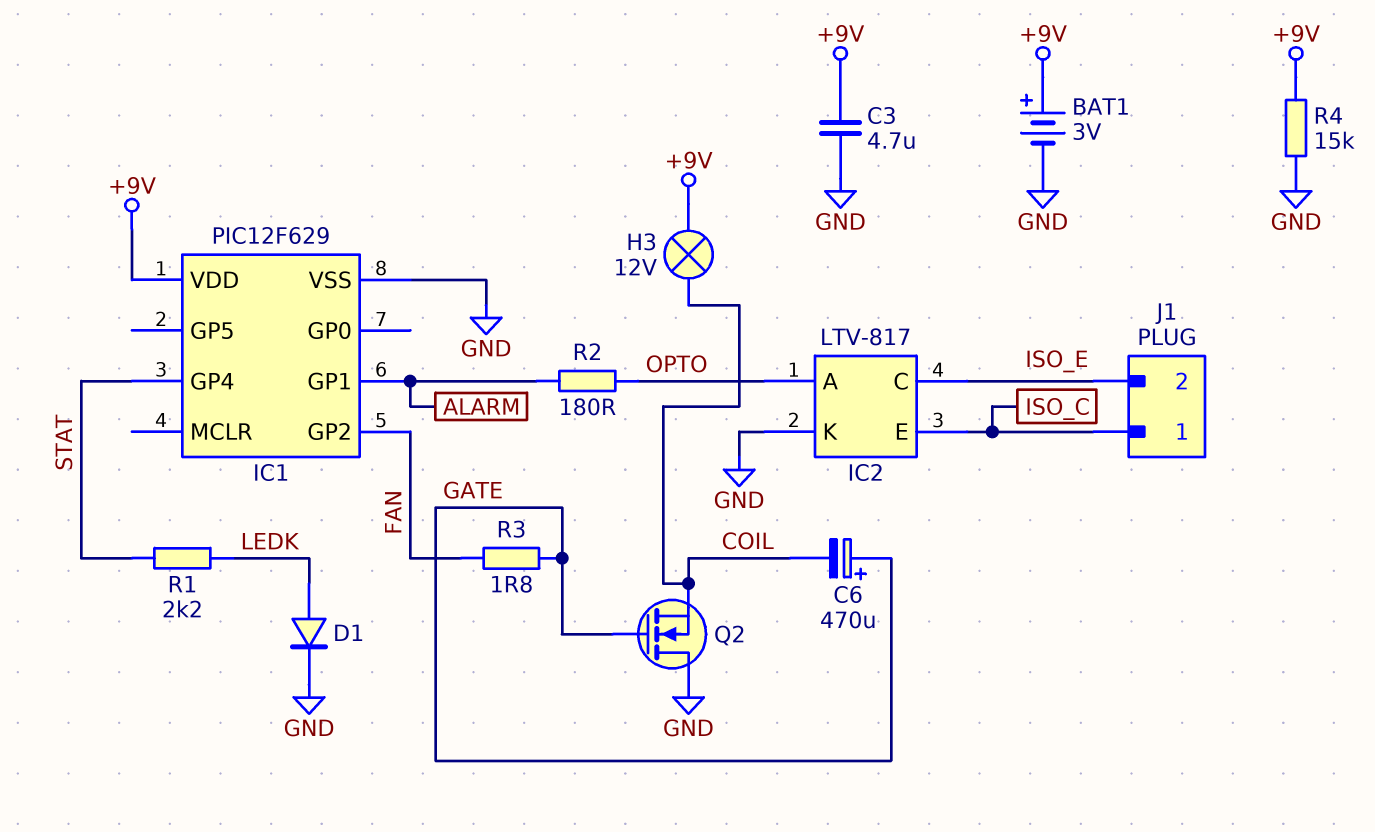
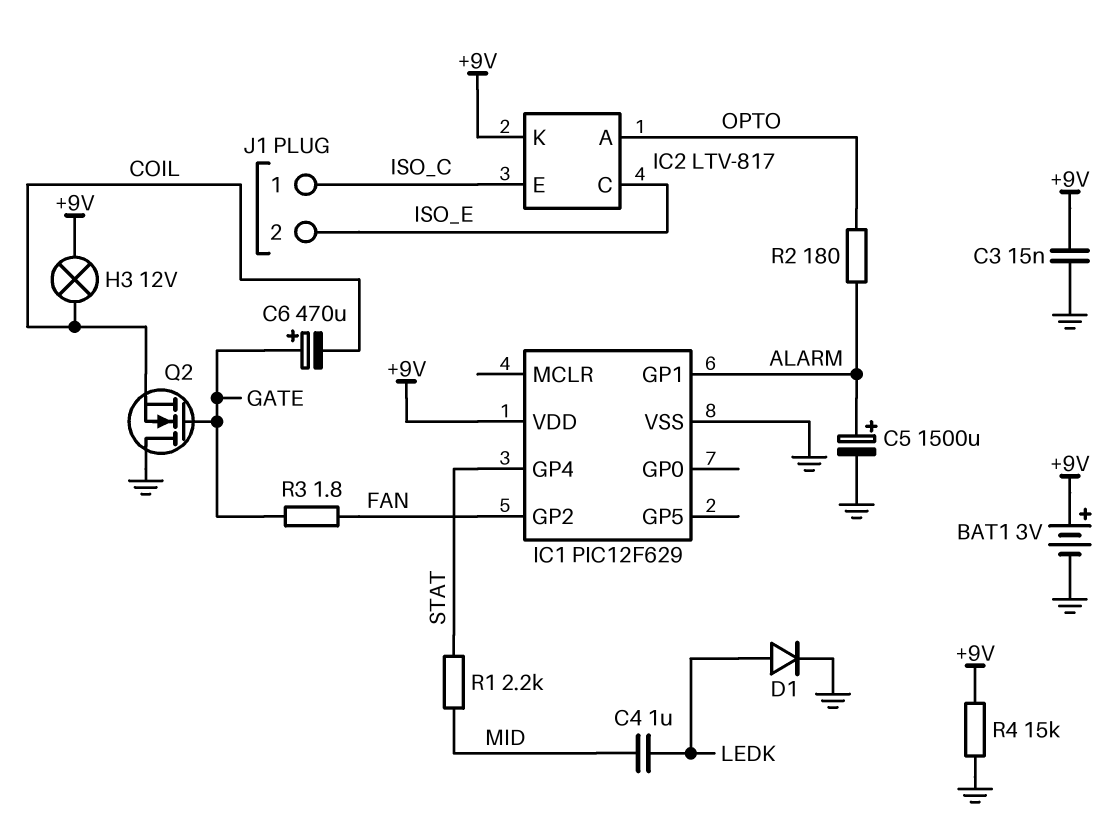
C3: 4.7uF (+9V, GND) -> 15nF (+9V, GND)
C4: none -> 1uF (LEDK, MID)
C5: none -> 1500uF (plus ALARM, minus GND)
IC2 pin K: GND -> +9V
R1: 2.2k (LEDK, STAT) -> 2.2k (MID, STAT)

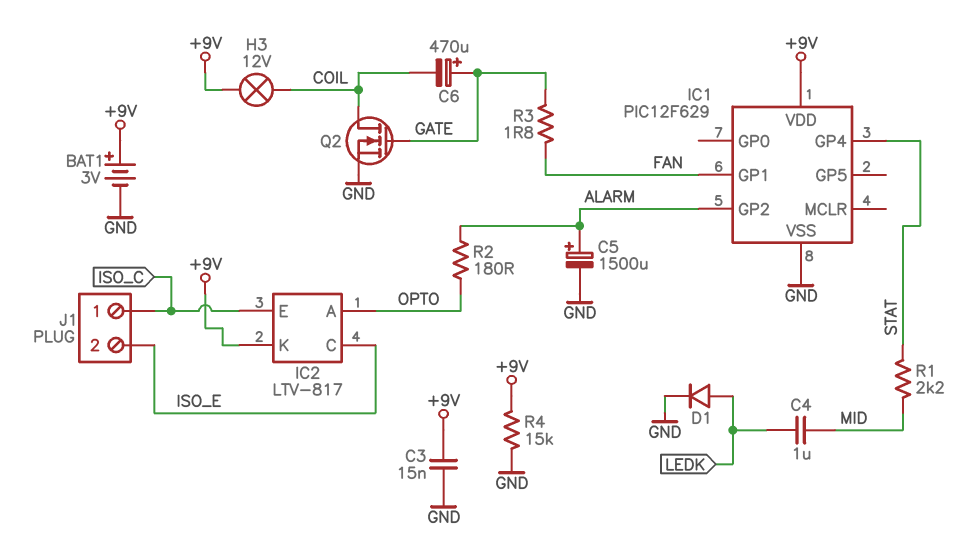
IC1 pin GP1: ALARM -> FAN
IC1 pin GP2: FAN -> ALARM
Q2: NMOS (G GATE, D GND, S COIL) -> NMOS (G GATE, D COIL, S GND)

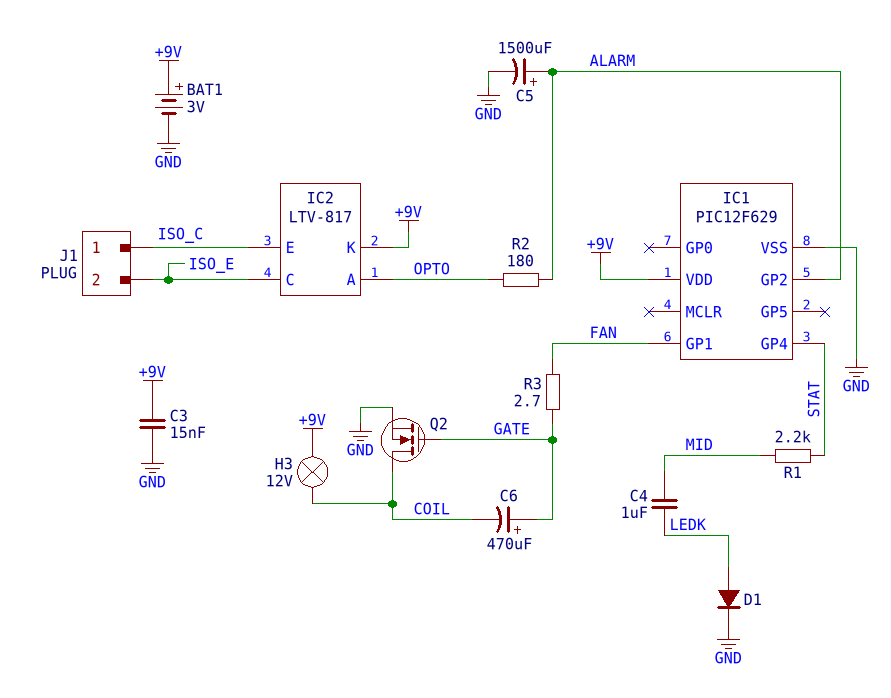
R3: 1.8 (FAN, GATE) -> 2.7 (FAN, GATE)
R4: 15k (+9V, GND) -> none

